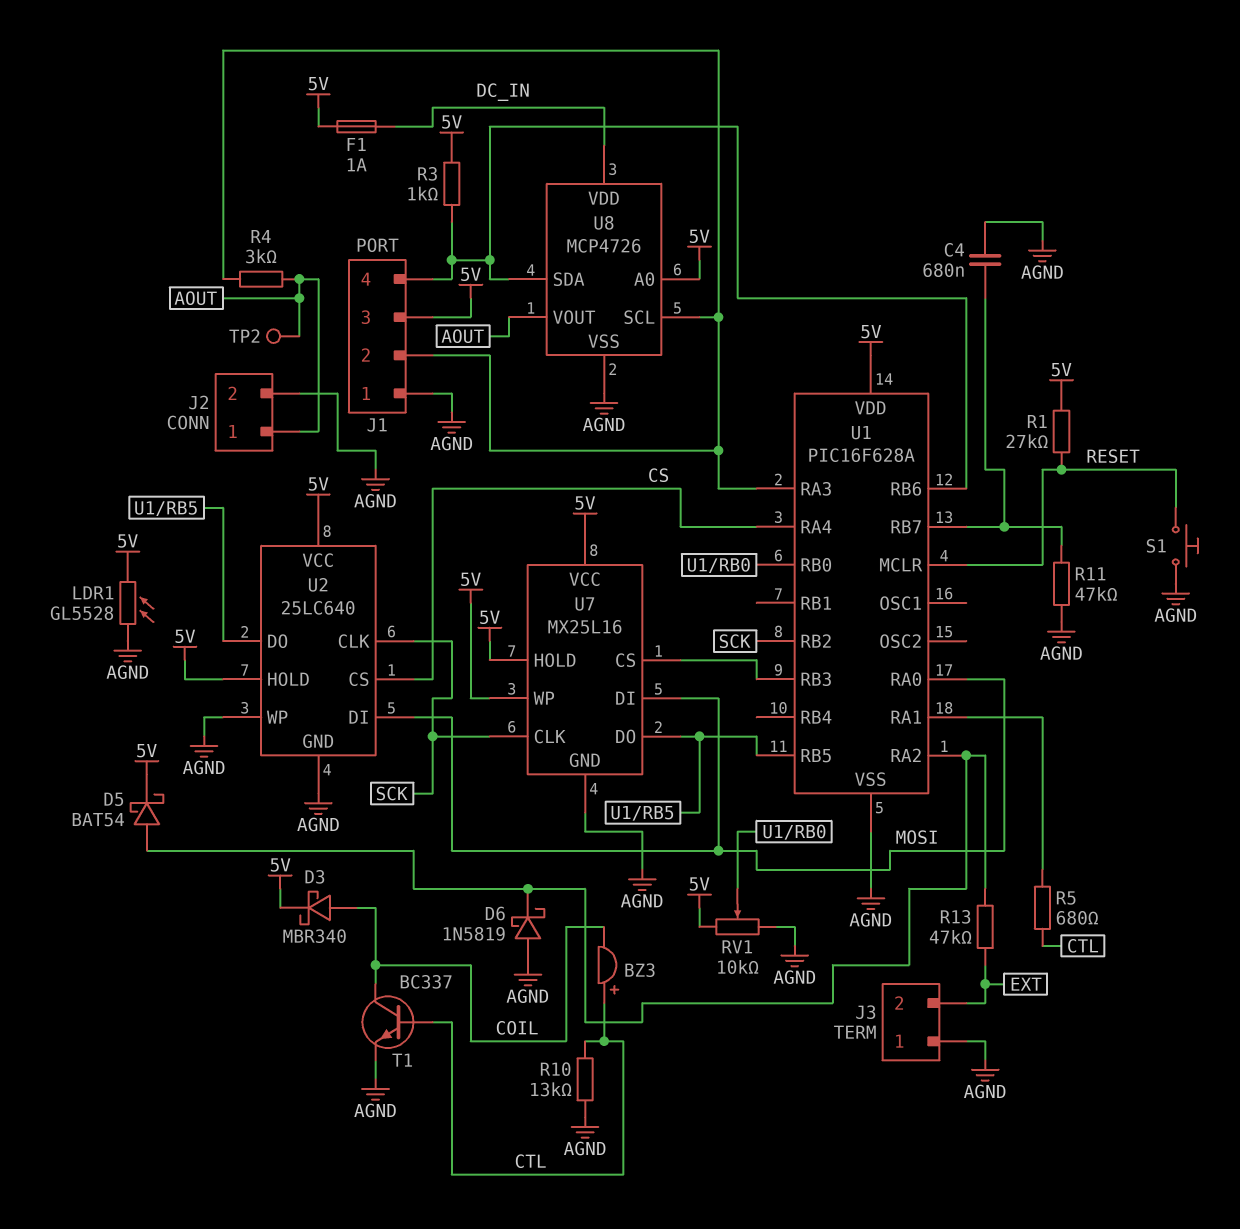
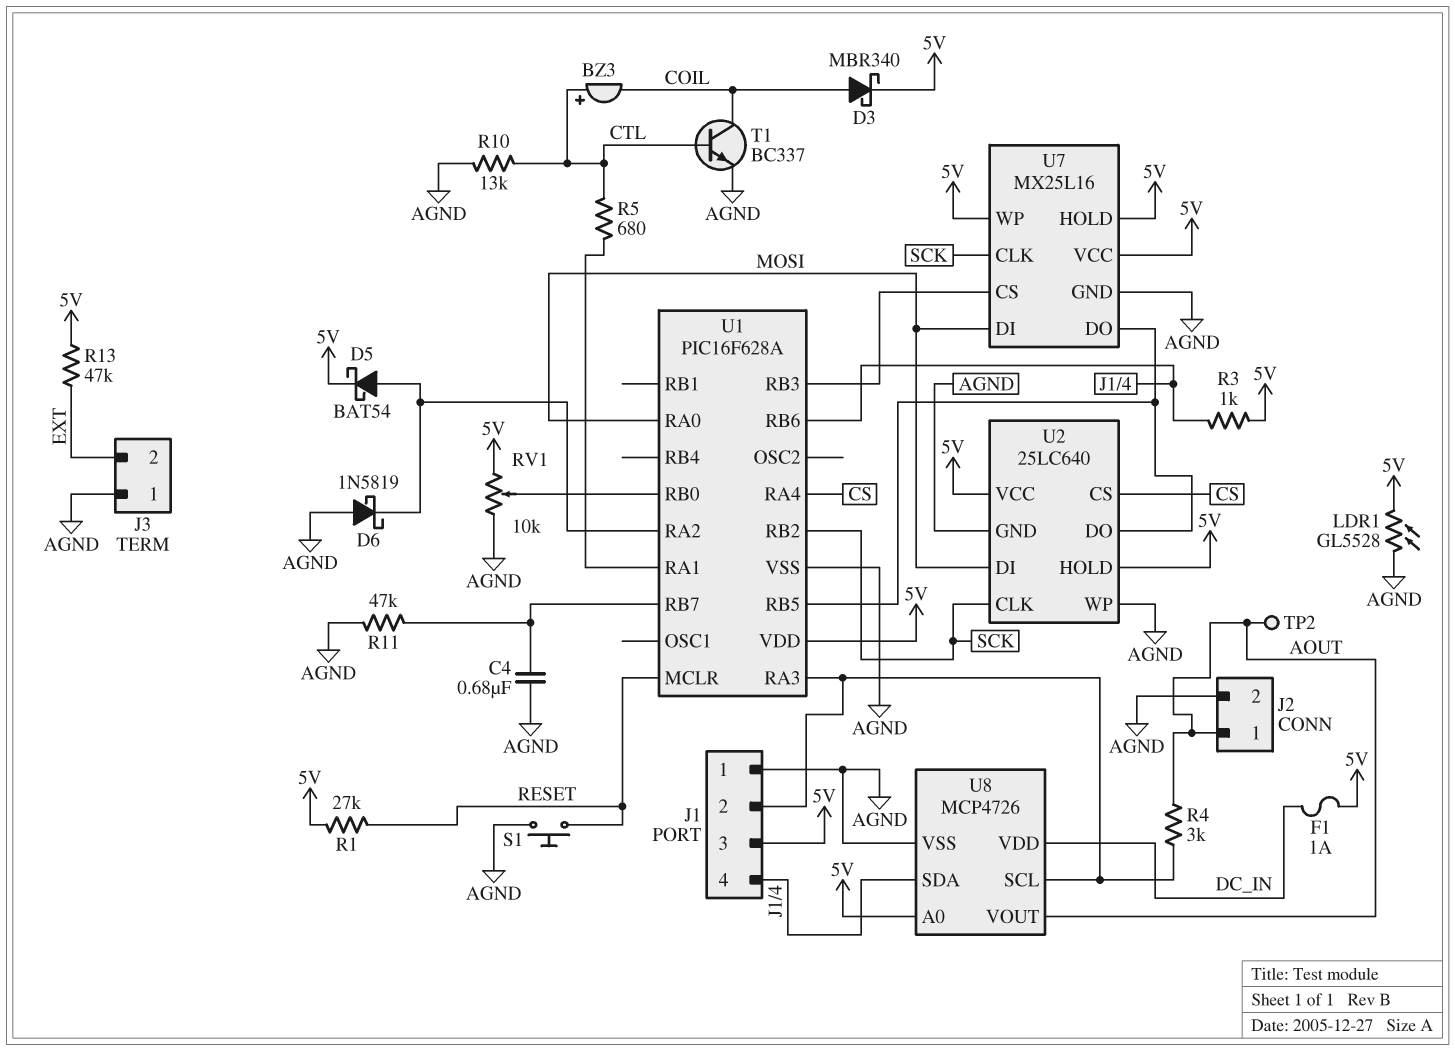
R13: 47k (EXT, U1/RA2) -> 47k (5V, EXT)

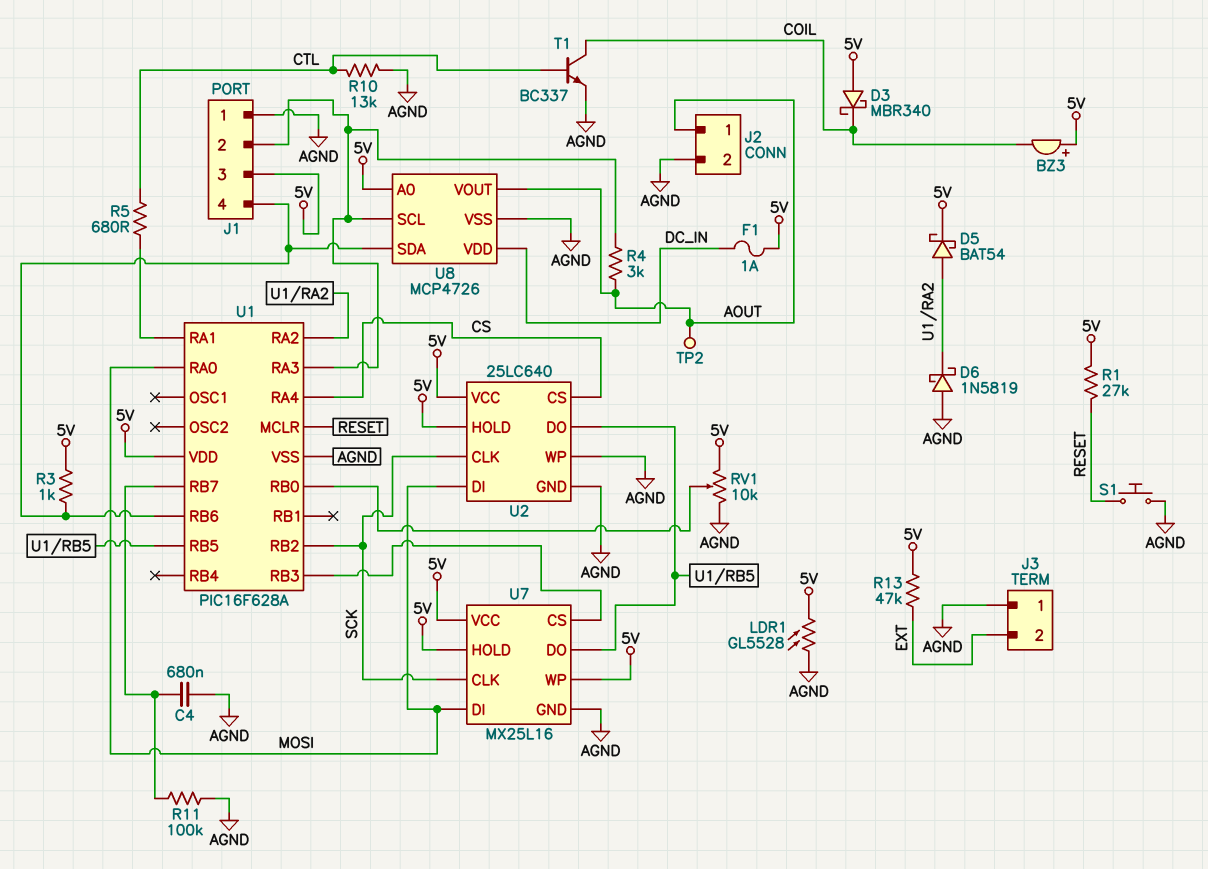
BZ3: buzzer (plus CTL, minus COIL) -> buzzer (plus 5V, minus COIL)
D3: schottky MBR340 (A COIL, K 5V) -> schottky MBR340 (A 5V, K COIL)
R11: 47k (AGND, U1/RB7) -> 100k (AGND, U1/RB7)

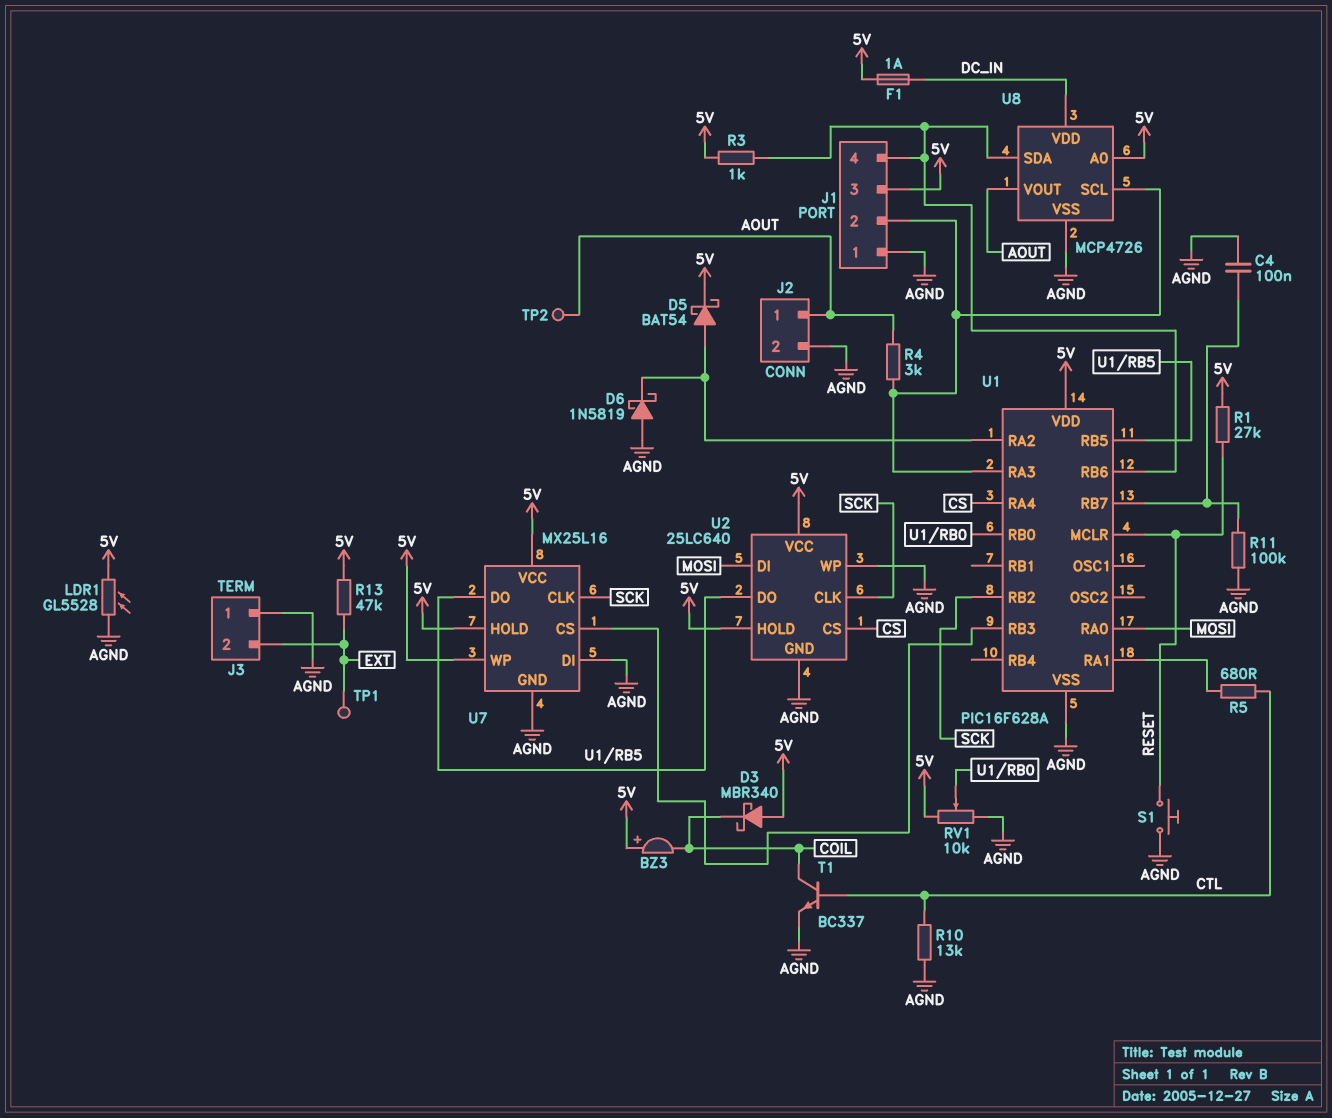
C4: 680nF (AGND, U1/RB7) -> 100nF (AGND, U1/RB7)
TP1: none -> test point (EXT)
U7 pin DI: MOSI -> AGND

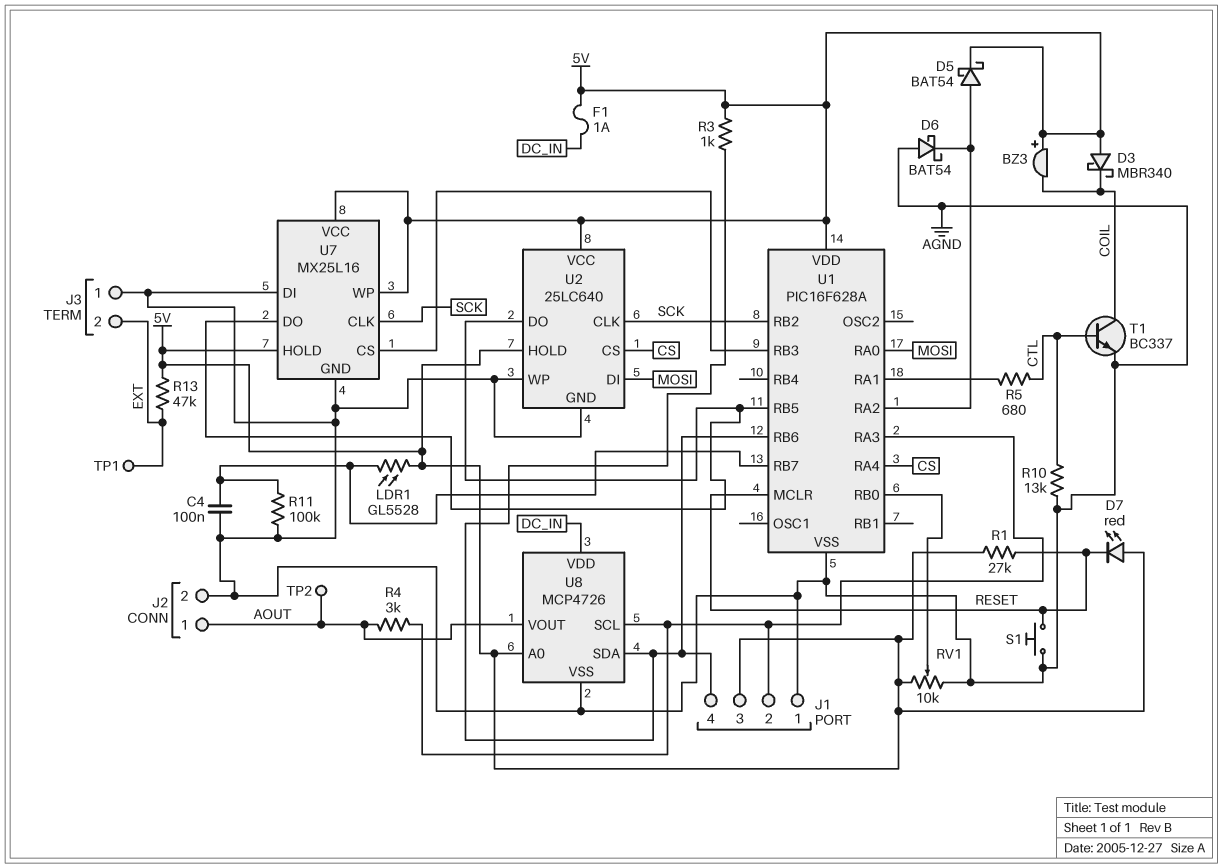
D6: schottky 1N5819 (A AGND, K U1/RA2) -> schottky BAT54 (A AGND, K U1/RA2)
D7: none -> LED red (A 5V, K RESET)
LDR1: GL5528 (5V, AGND) -> GL5528 (5V, U1/RB7)

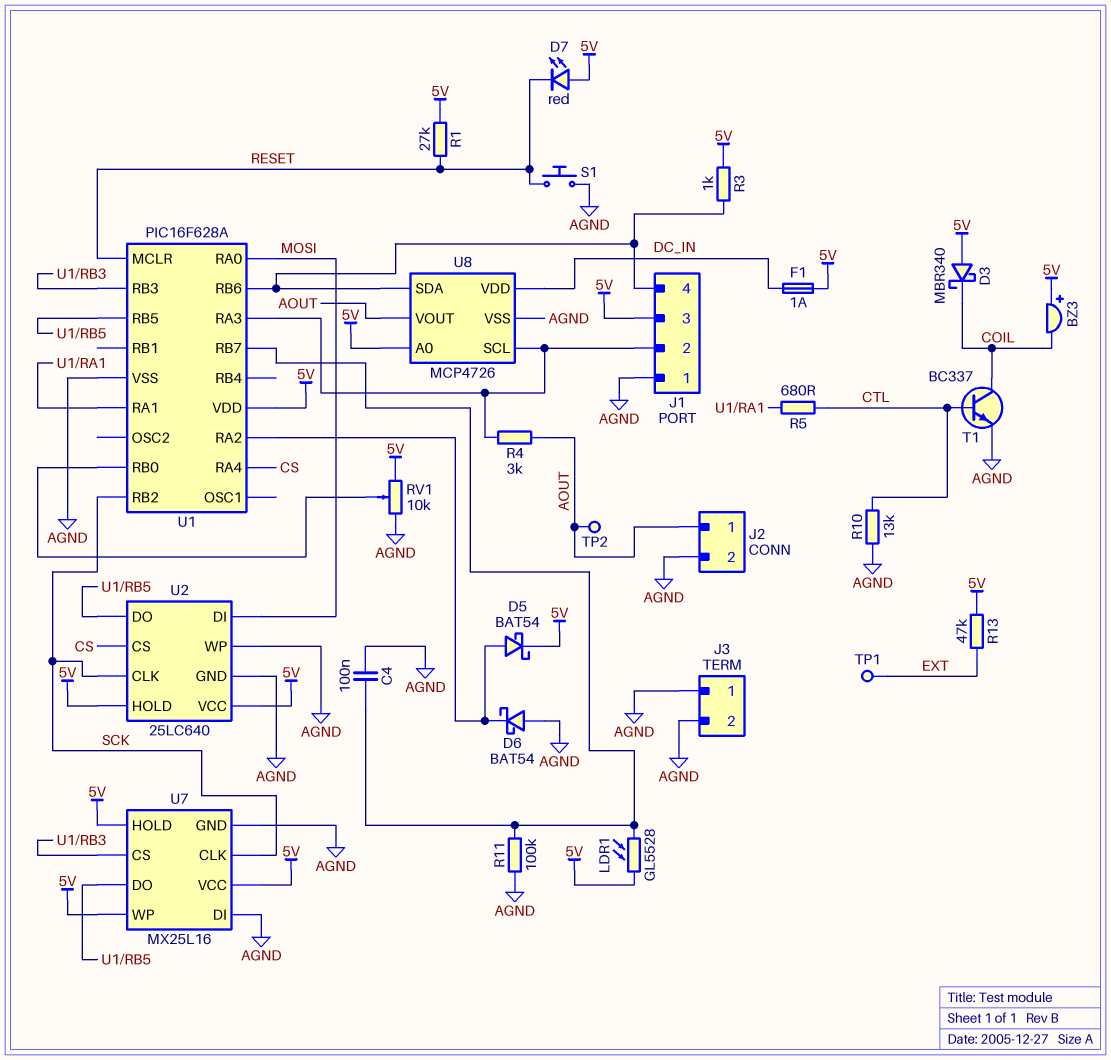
J3 pin 2: EXT -> AGND

